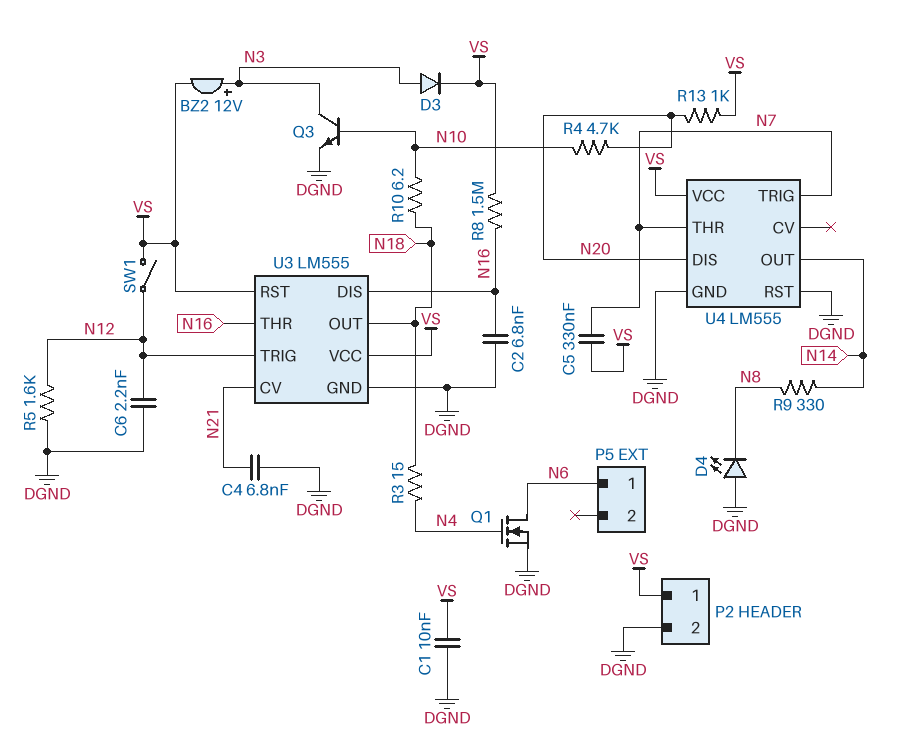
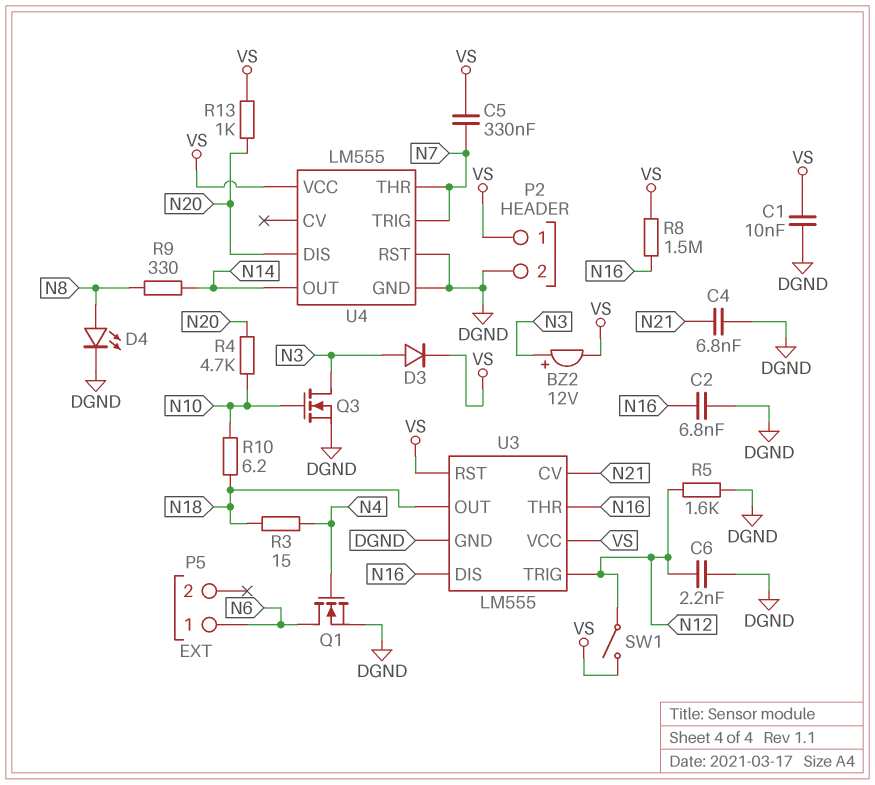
D4: LED (A DGND, K N8) -> LED (A N8, K DGND)
Q3: NPN (B N10, C N3, E DGND) -> NMOS (G N10, D N3, S DGND)

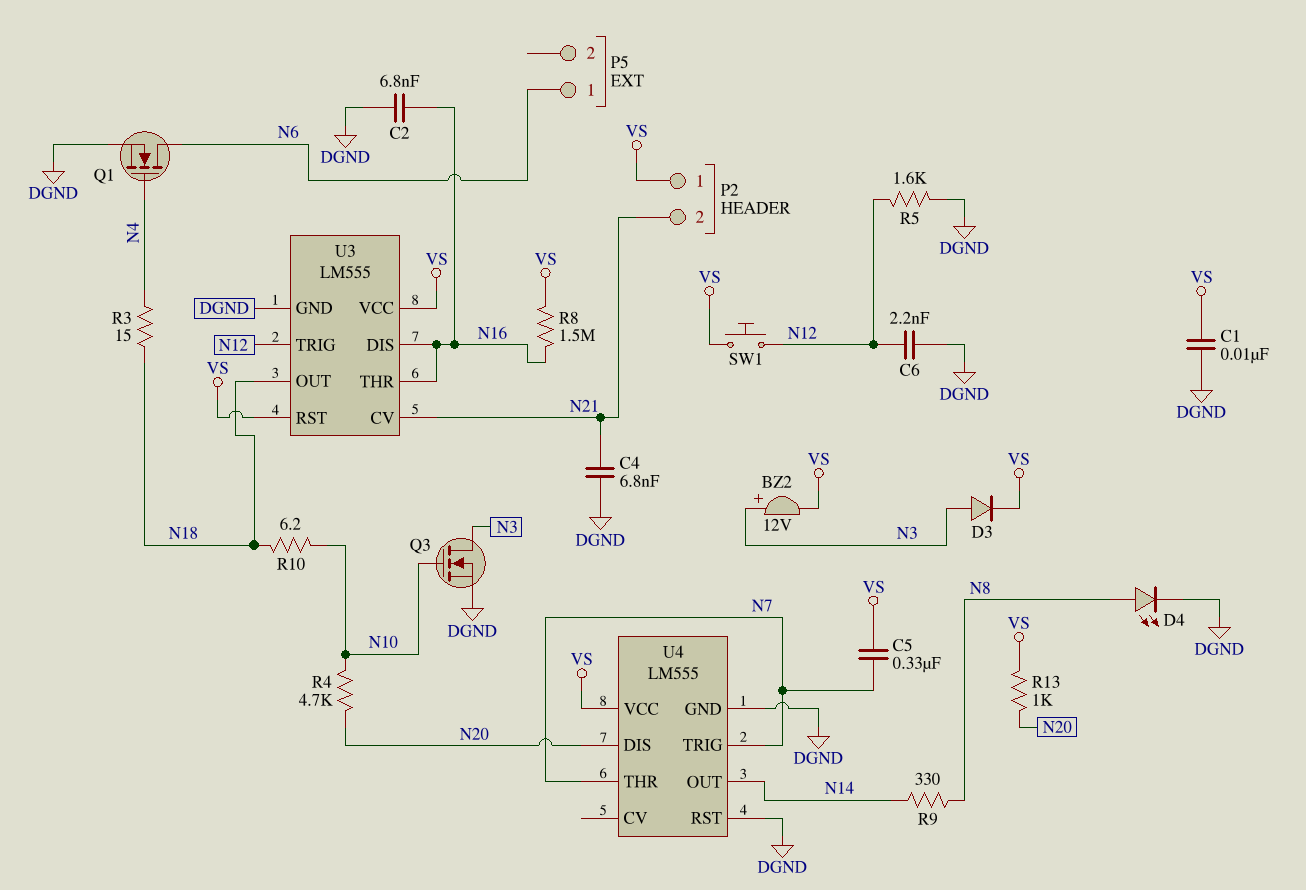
P2 pin 2: DGND -> N21
SW1: switch (N12, VS) -> button (N12, VS)

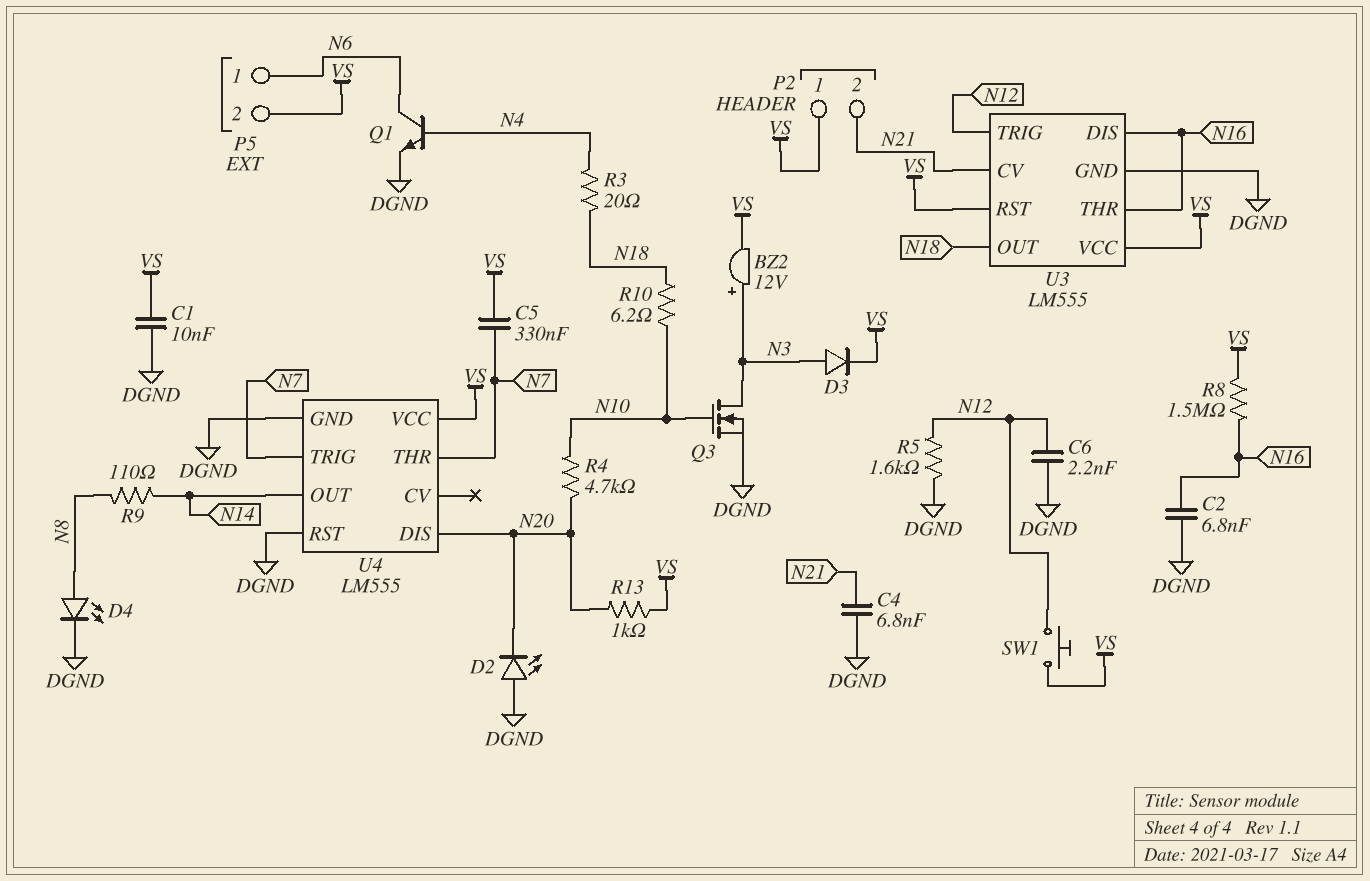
D2: none -> LED (A DGND, K N20)
P5 pin 2: none -> VS
Q1: NMOS (G N4, D N6, S DGND) -> NPN (B N4, C N6, E DGND)
R3: 15 (N4, N18) -> 20 (N4, N18)
R9: 330 (N8, N14) -> 110 (N8, N14)

